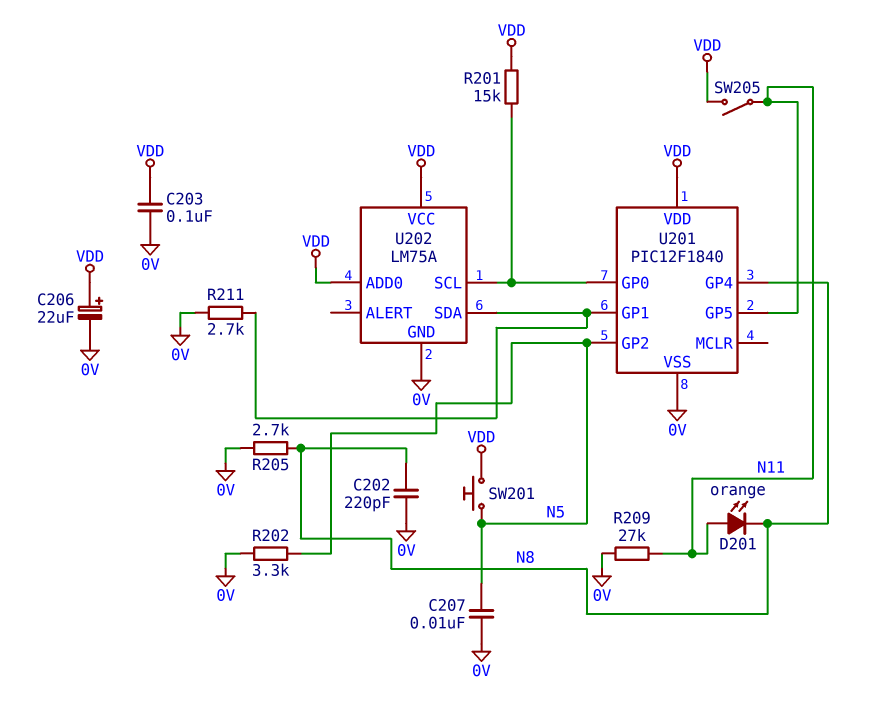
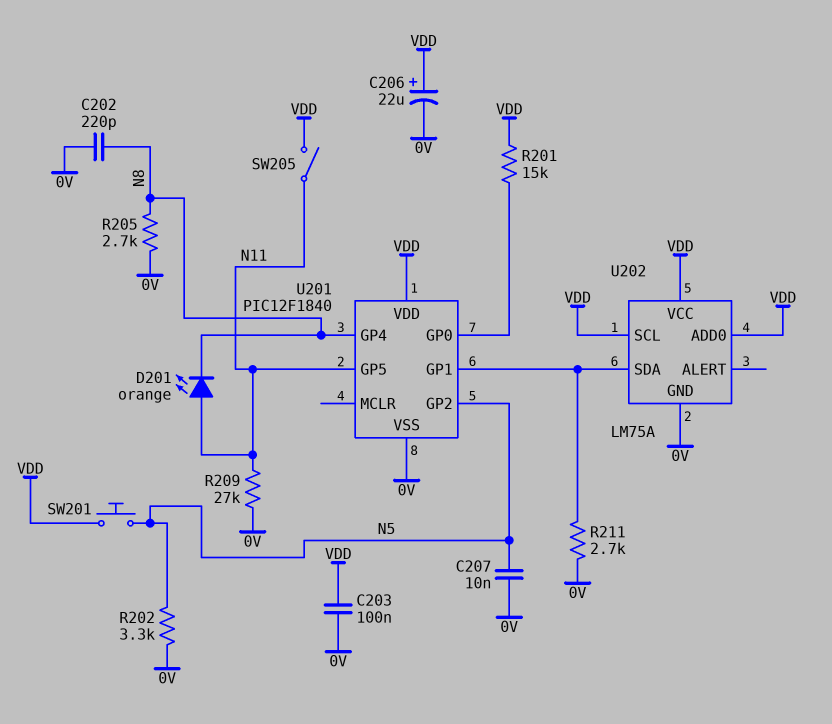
U202 pin SCL: U201/GP0 -> VDD

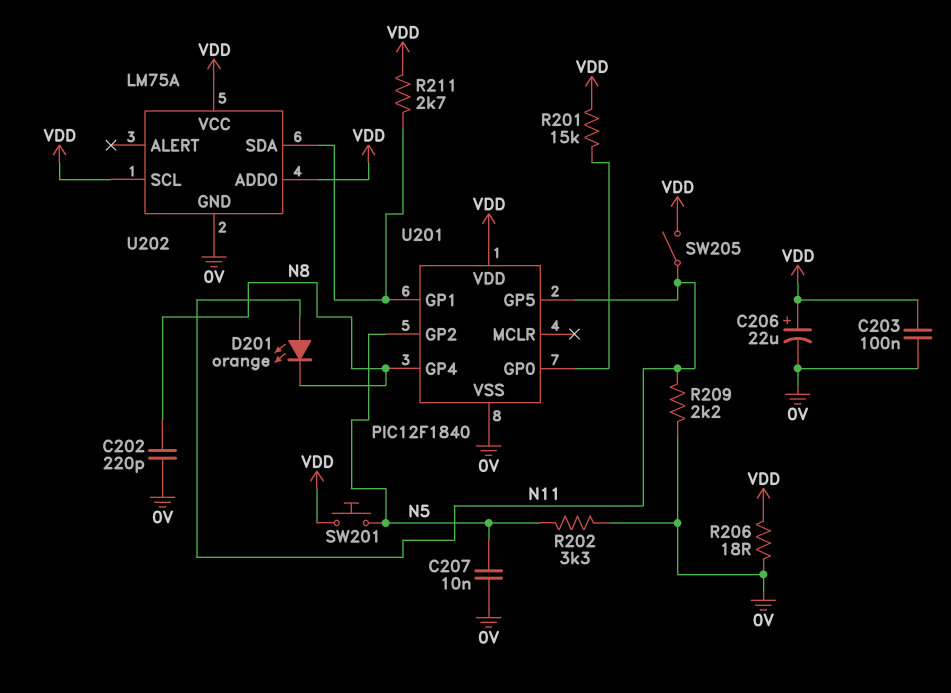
R205: 2.7k (0V, N8) -> none
R206: none -> 18 (0V, VDD)
R209: 27k (0V, N11) -> 2.2k (0V, N11)
R211: 2.7k (0V, U201/GP1) -> 2.7k (U201/GP1, VDD)

